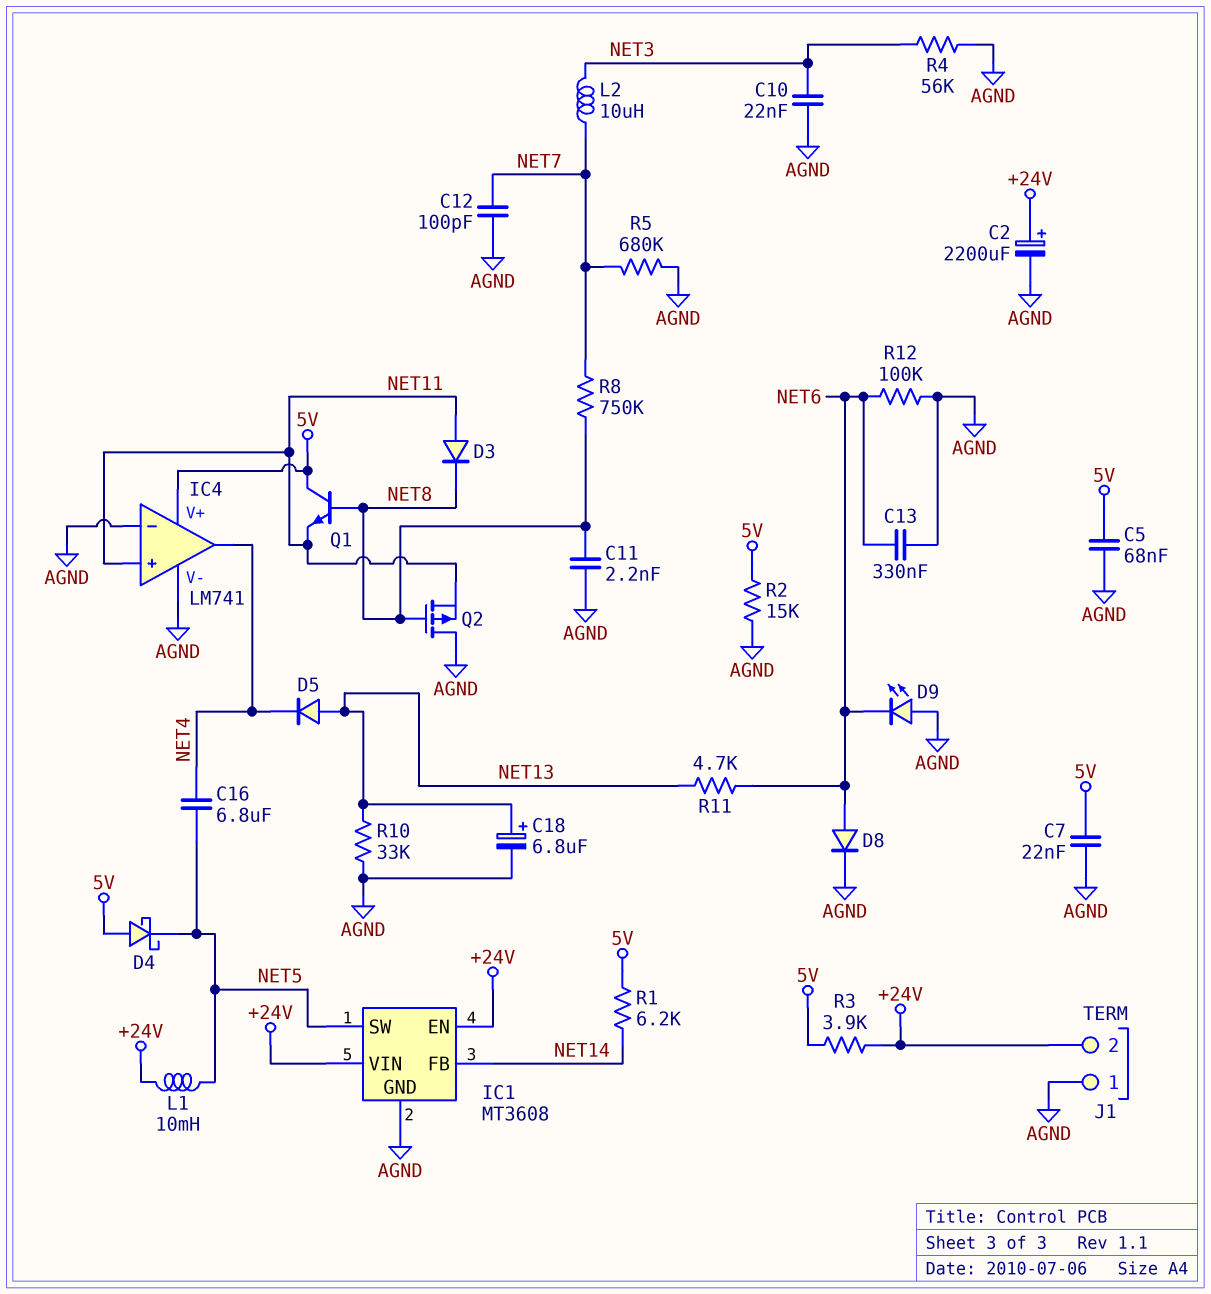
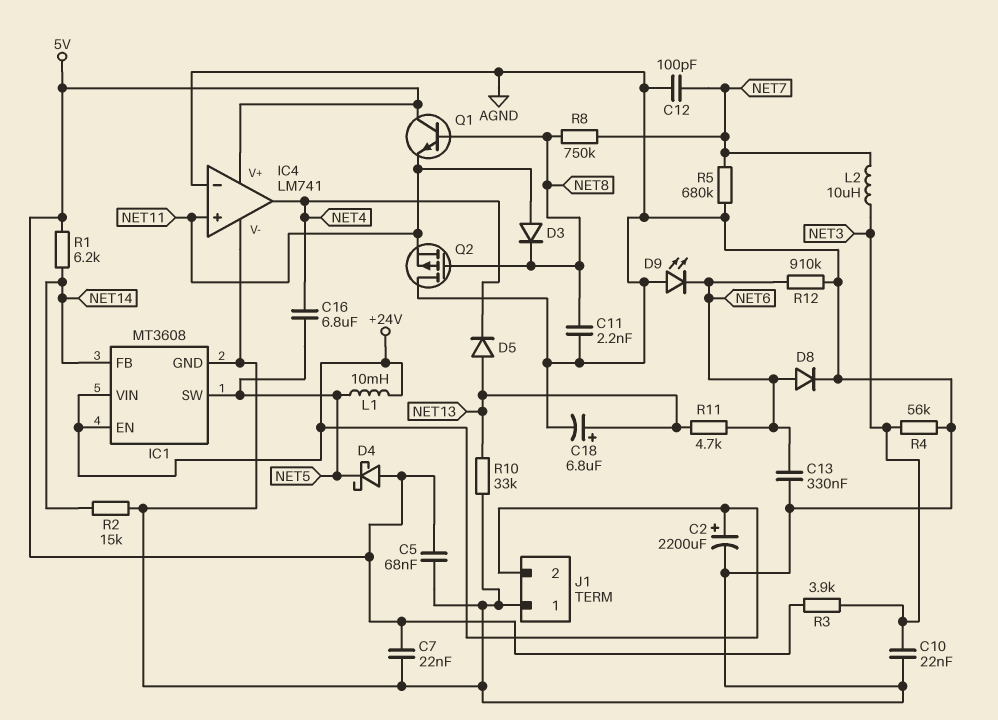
R2: 15k (5V, AGND) -> 15k (AGND, NET14)
R3: 3.9k (+24V, 5V) -> 3.9k (5V, NET3)
R12: 100k (AGND, NET6) -> 910k (AGND, NET6)

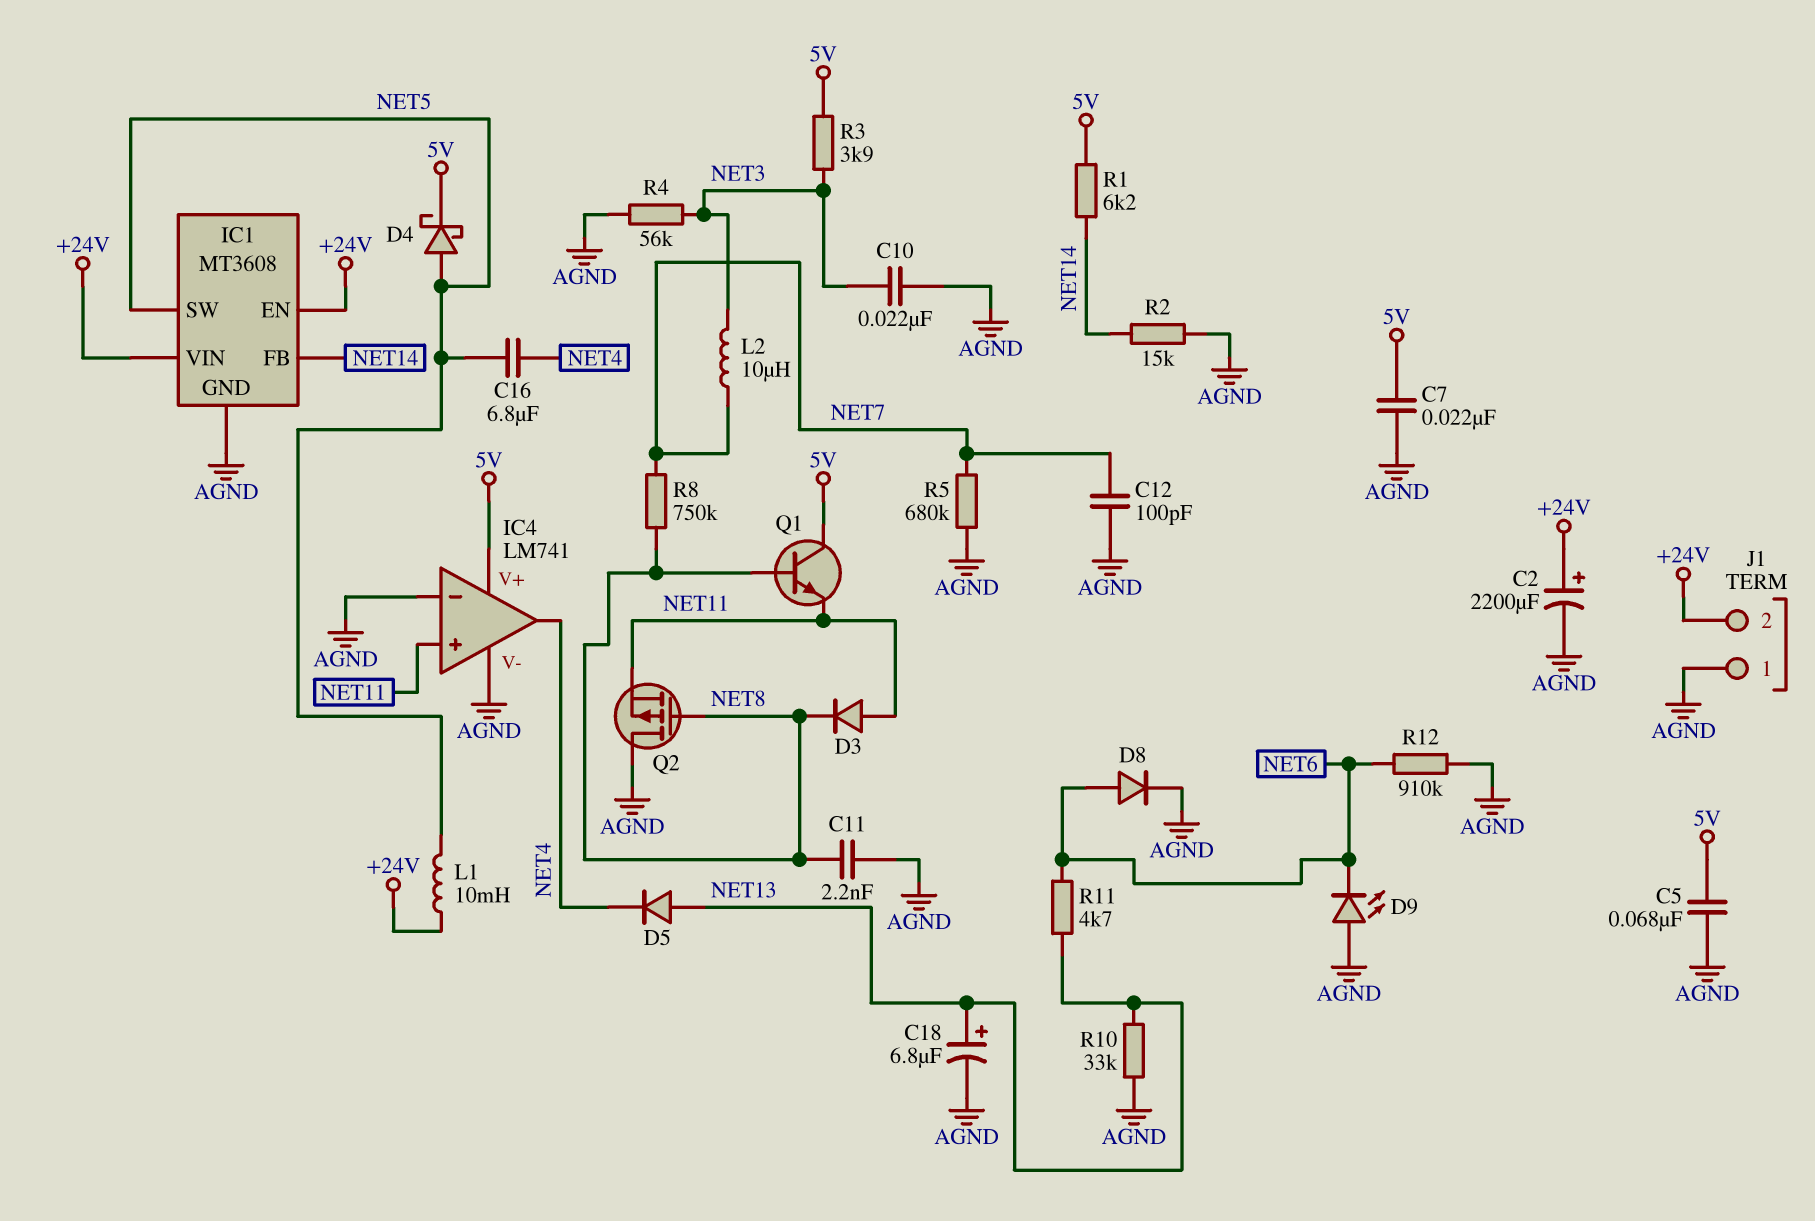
C13: 330nF (AGND, NET6) -> none
D4: schottky (A 5V, K NET5) -> schottky (A NET5, K 5V)

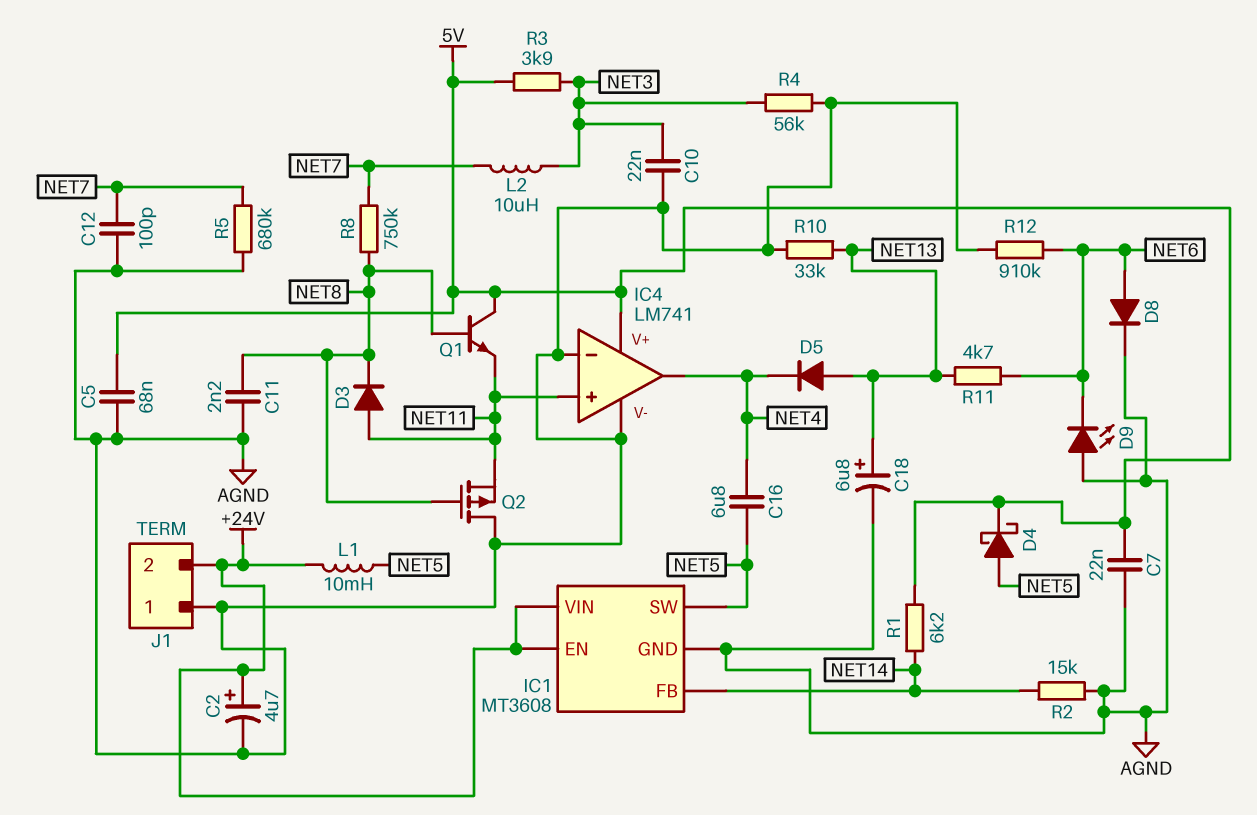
C2: 2200uF (plus +24V, minus AGND) -> 4.7uF (plus +24V, minus AGND)

